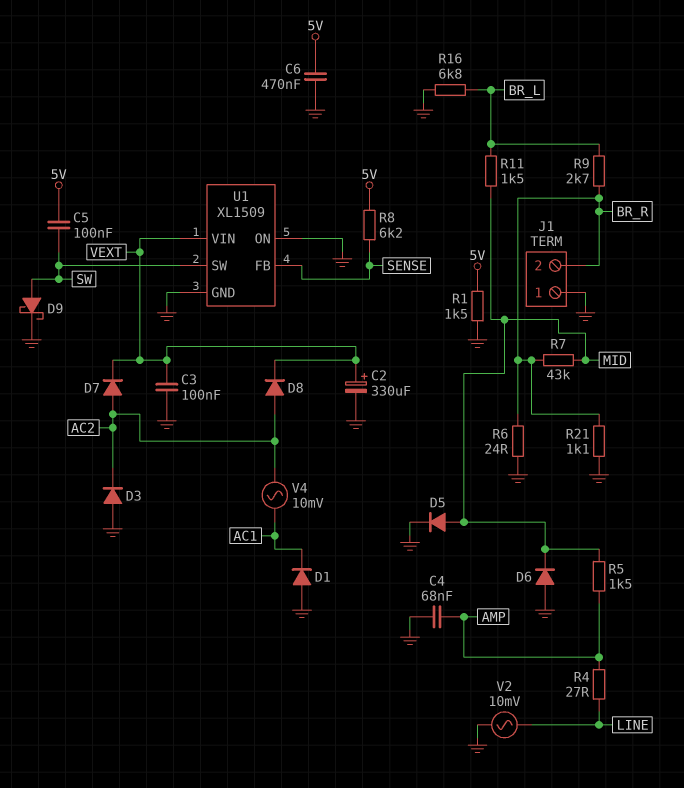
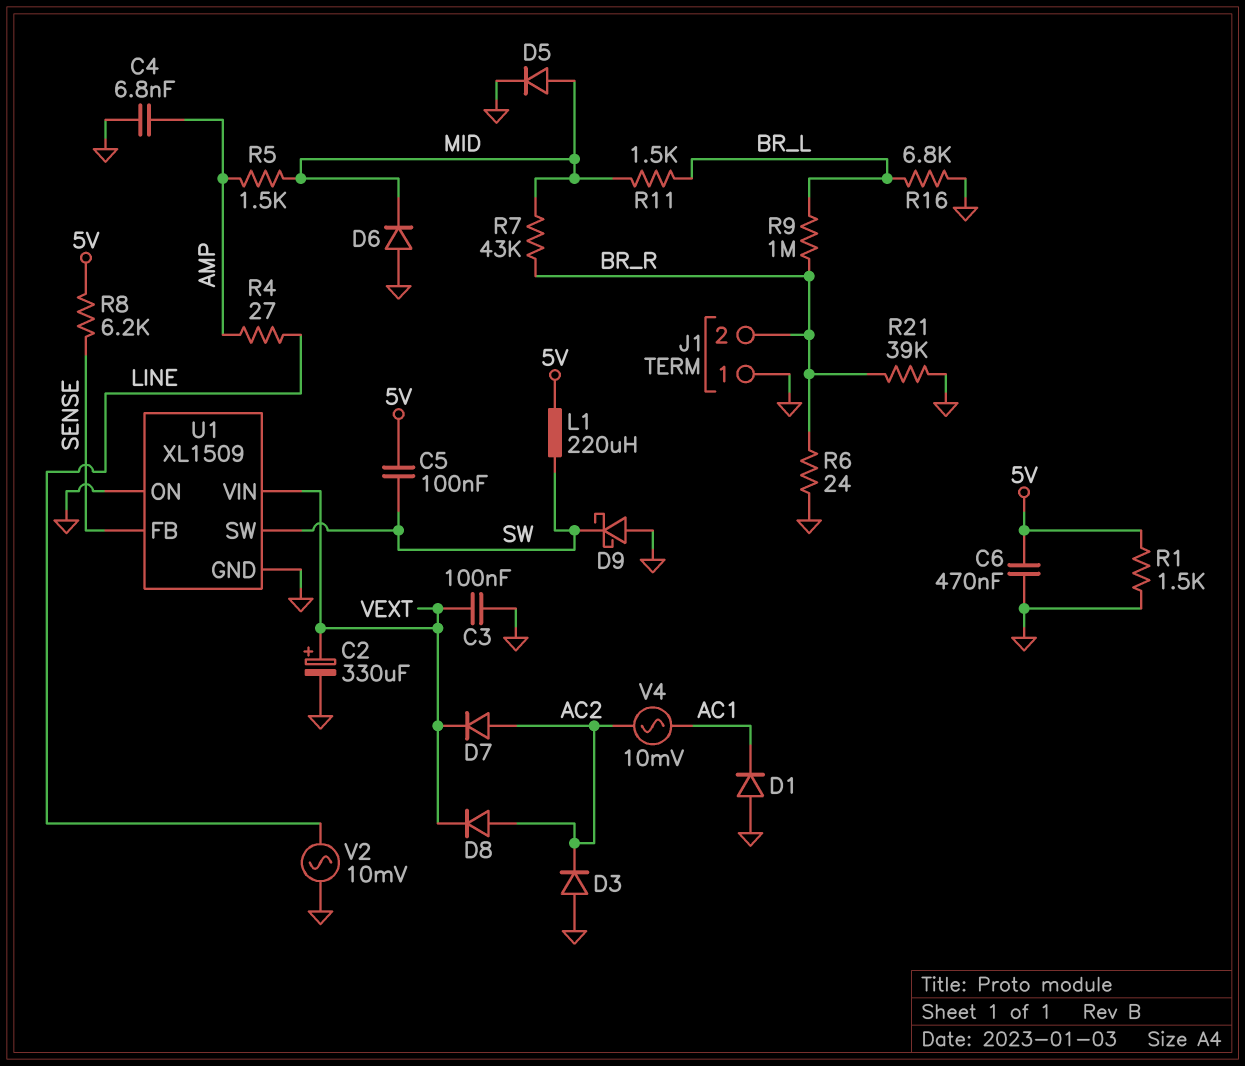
C4: 68nF (AMP, GND) -> 6.8nF (AMP, GND)
D9: schottky (A SW, K GND) -> schottky (A GND, K SW)
L1: none -> 220uH (5V, SW)
R9: 2.7k (BR_L, BR_R) -> 1M (BR_L, BR_R)
R21: 1.1k (BR_R, GND) -> 39k (BR_R, GND)

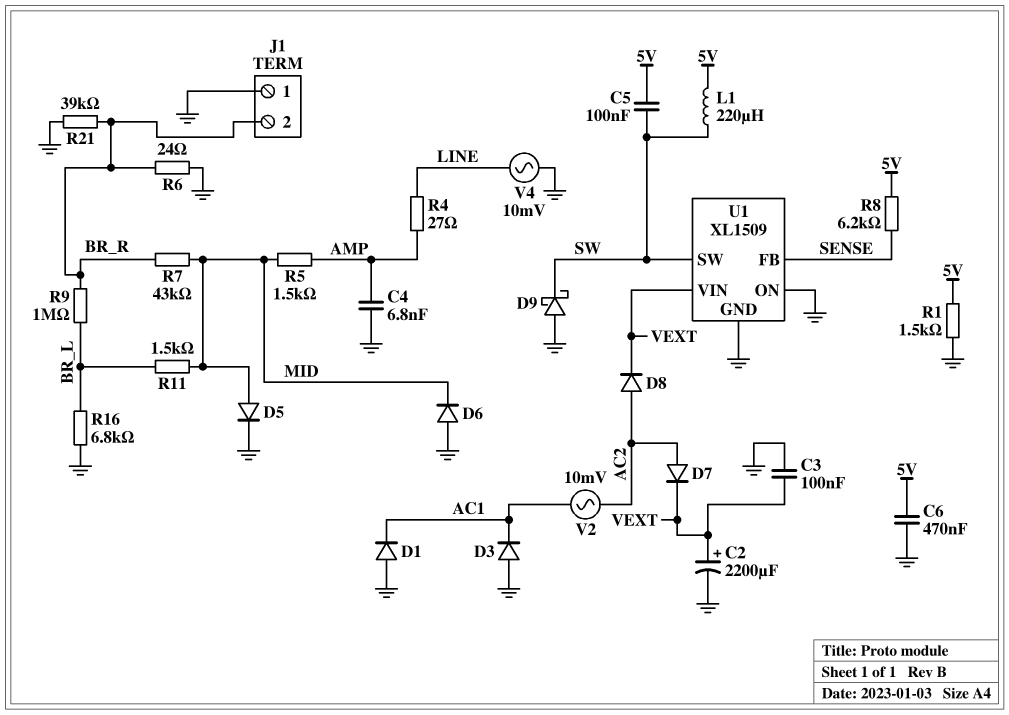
C2: 330uF (plus VEXT, minus GND) -> 2200uF (plus VEXT, minus GND)
D3: diode (A GND, K AC2) -> diode (A GND, K AC1)
V2: AC 10mV (GND, LINE) -> AC 10mV (AC1, AC2)
V4: AC 10mV (AC1, AC2) -> AC 10mV (GND, LINE)

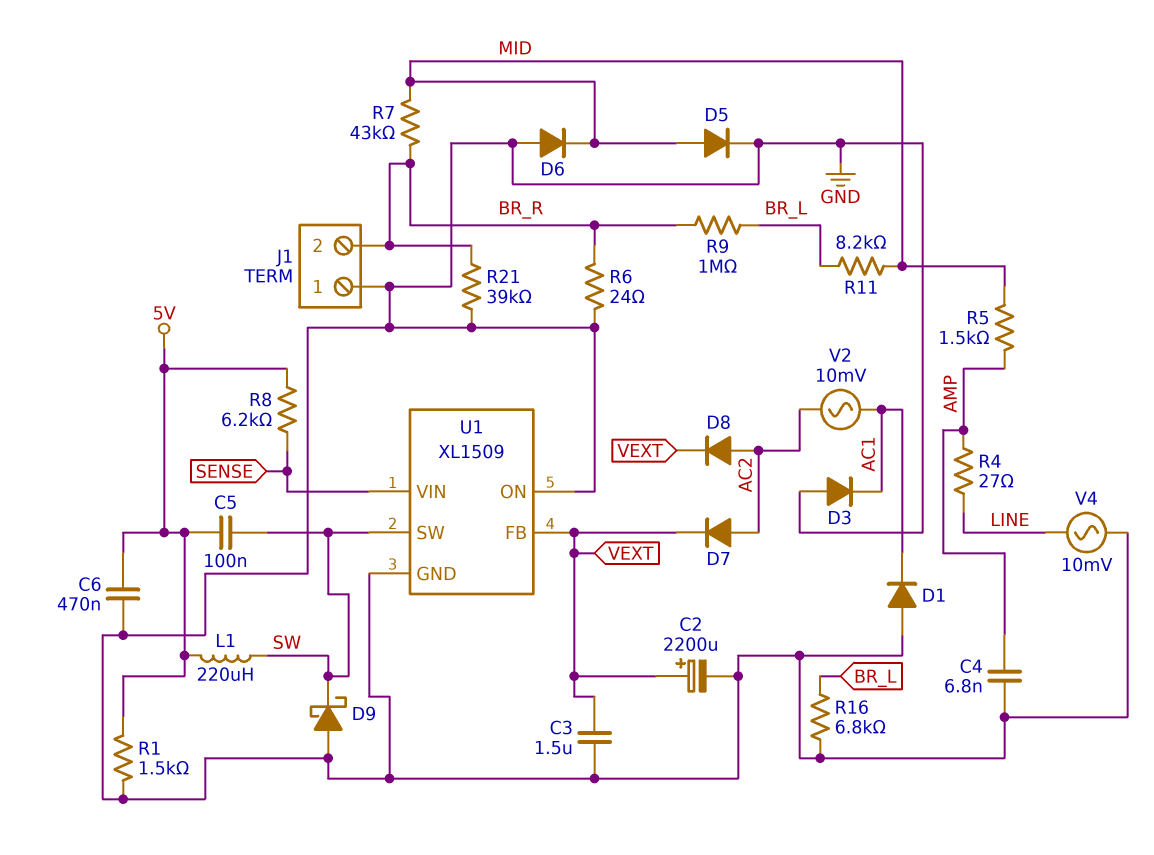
C3: 100nF (GND, VEXT) -> 1.5uF (GND, VEXT)
R11: 1.5k (BR_L, MID) -> 8.2k (BR_L, MID)
U1 pin FB: SENSE -> VEXT
U1 pin VIN: VEXT -> SENSE

